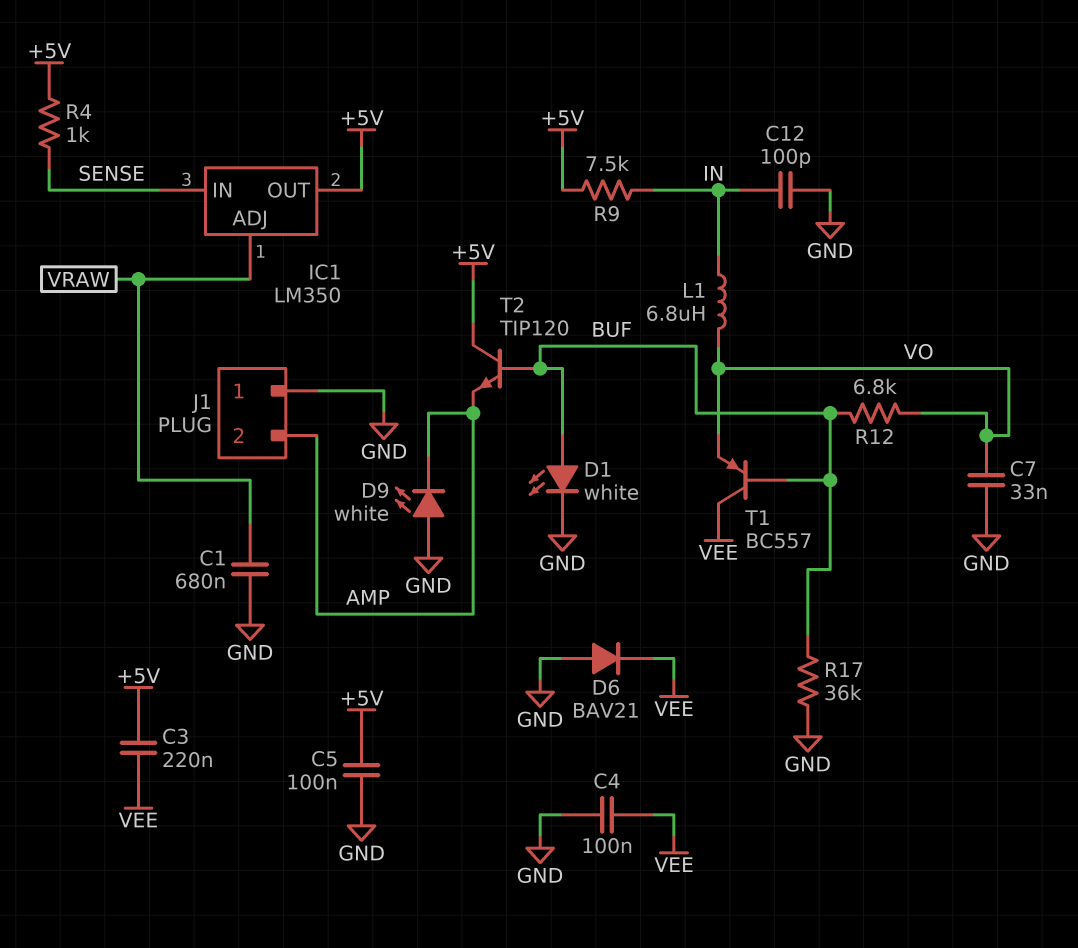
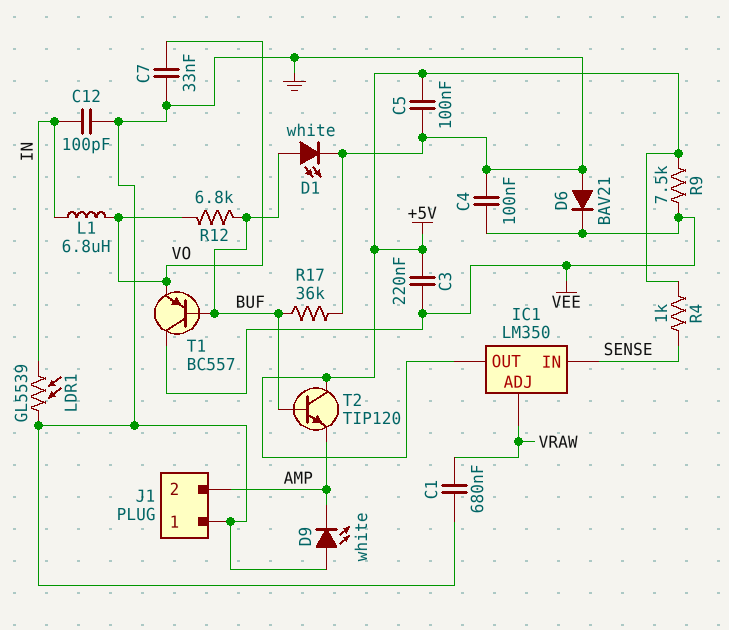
LDR1: none -> GL5539 (GND, IN)
R9: 7.5k (+5V, IN) -> 7.5k (+5V, VEE)

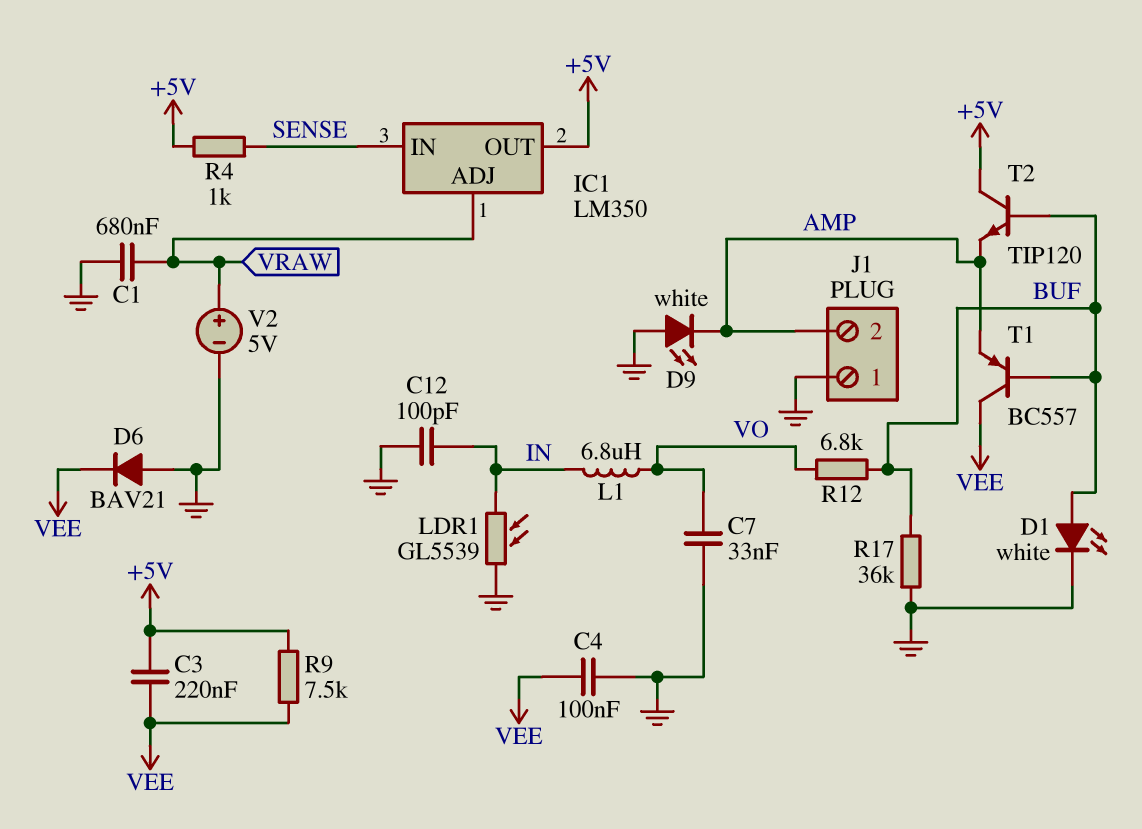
C5: 100nF (+5V, GND) -> none
T1: PNP BC557 (B BUF, C VEE, E VO) -> PNP BC557 (B BUF, C VEE, E AMP)
V2: none -> 5V (plus VRAW, minus GND)

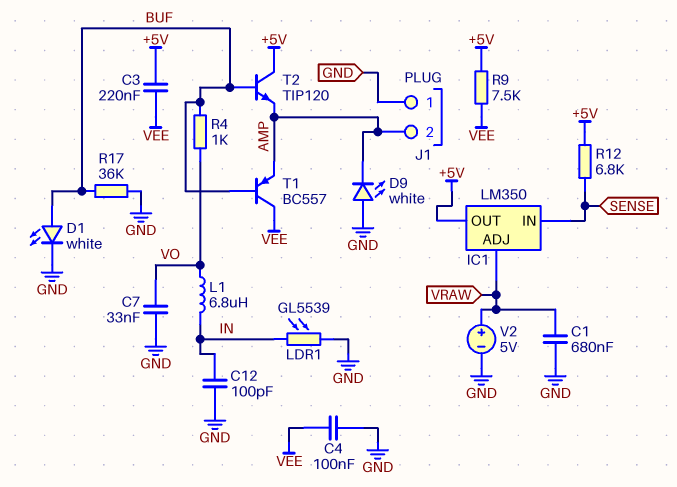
D6: diode BAV21 (A GND, K VEE) -> none
R4: 1k (+5V, SENSE) -> 1k (BUF, VO)
R12: 6.8k (BUF, VO) -> 6.8k (+5V, SENSE)

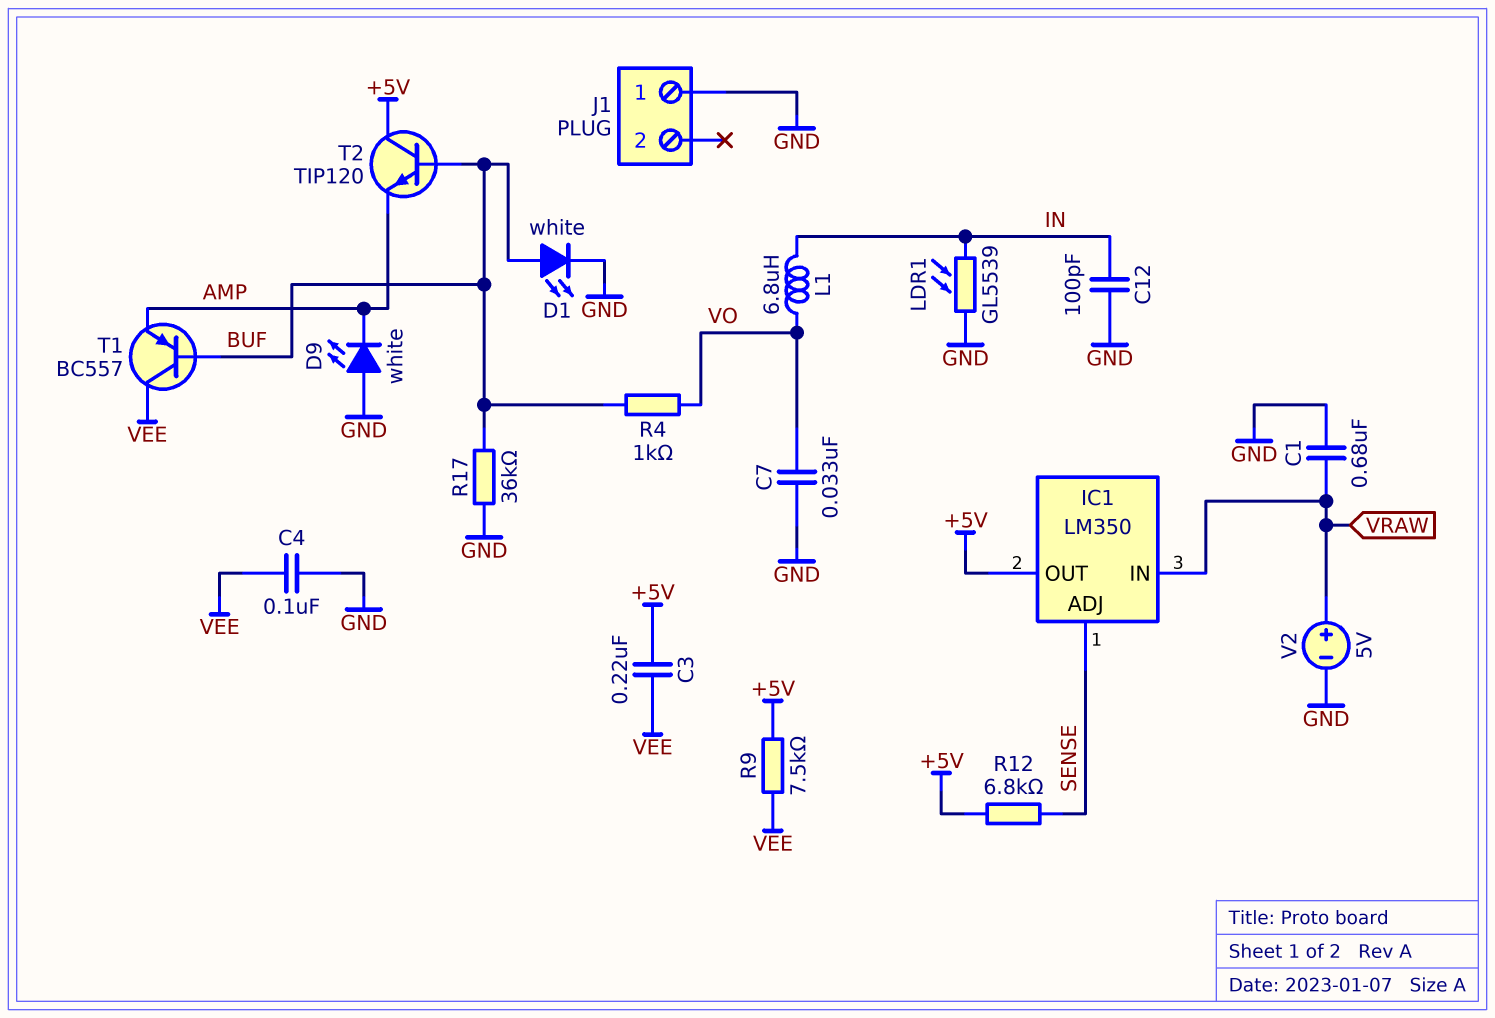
IC1 pin ADJ: VRAW -> SENSE
IC1 pin IN: SENSE -> VRAW
J1 pin 2: AMP -> none

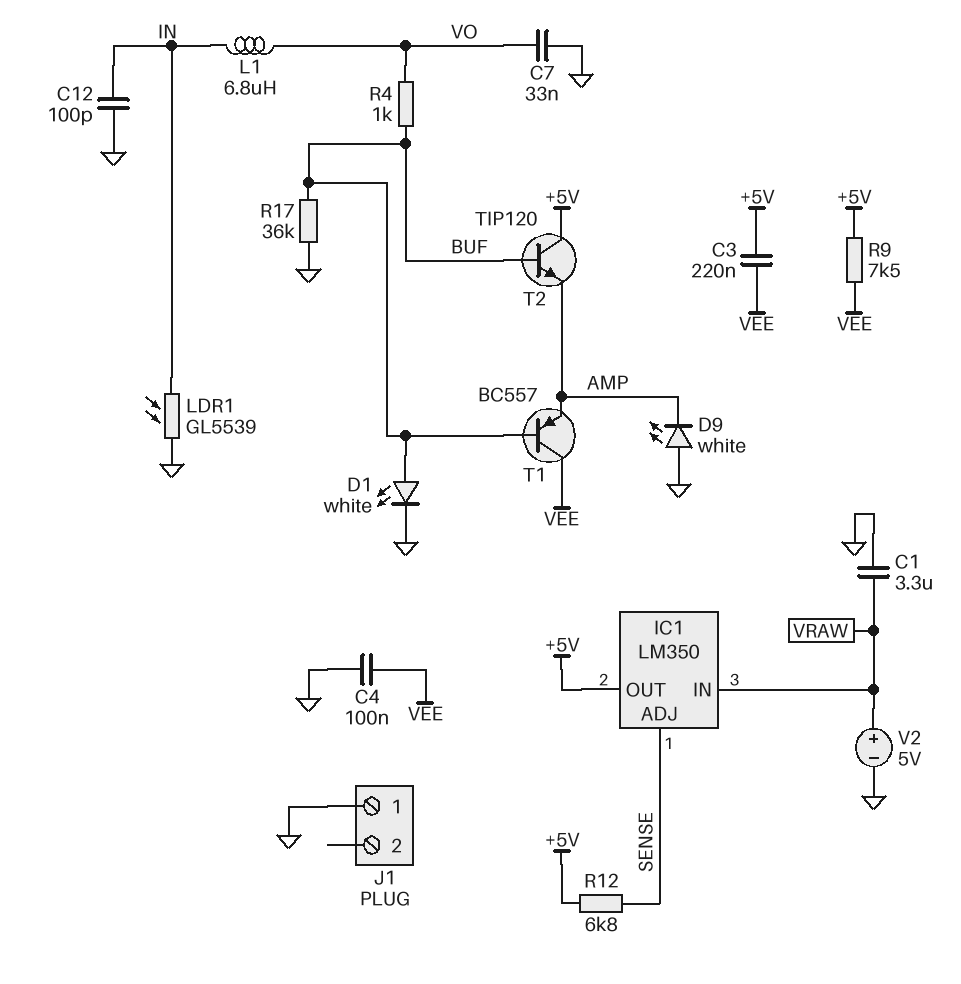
C1: 680nF (GND, VRAW) -> 3.3uF (GND, VRAW)

